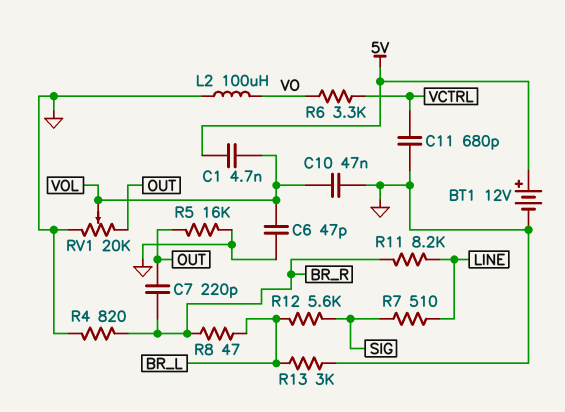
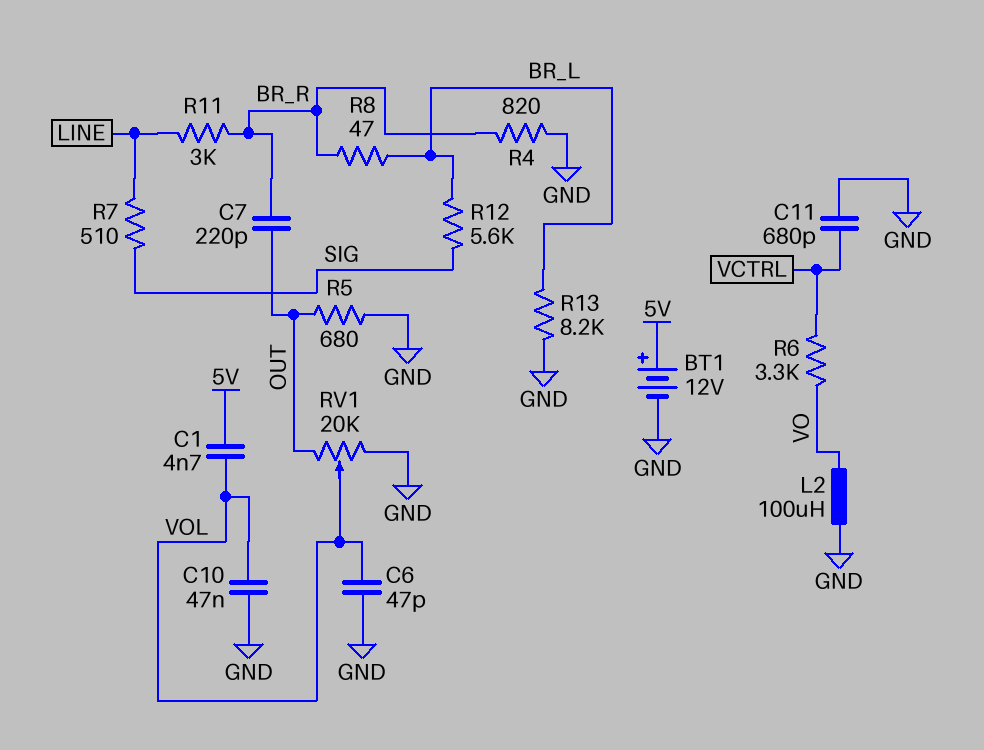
R5: 16k (GND, OUT) -> 680 (GND, OUT)
R11: 8.2k (BR_R, LINE) -> 3k (BR_R, LINE)
R13: 3k (BR_L, GND) -> 8.2k (BR_L, GND)

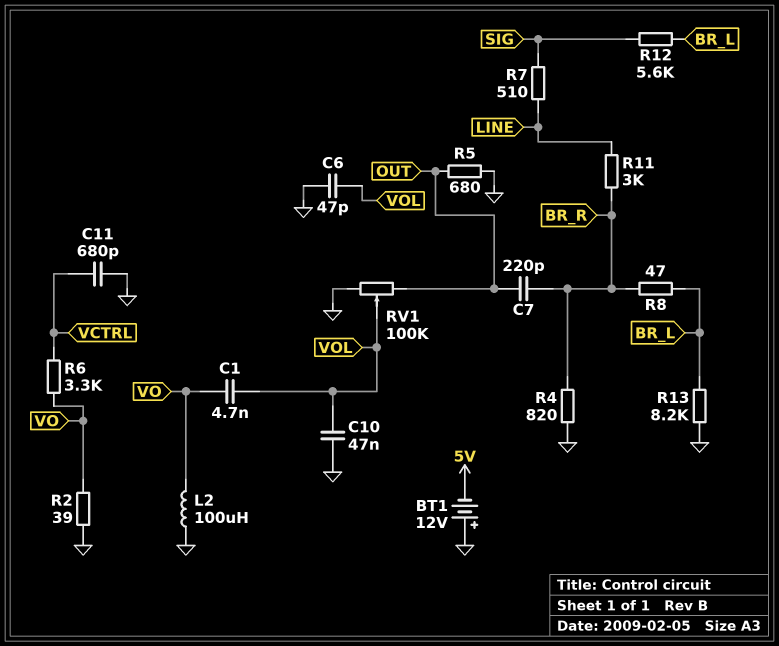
BT1: 12V (plus 5V, minus GND) -> 12V (plus GND, minus 5V)
C1: 4.7nF (5V, VOL) -> 4.7nF (VO, VOL)
R2: none -> 39 (GND, VO)
RV1: 20k (GND, OUT, wiper VOL) -> 100k (GND, OUT, wiper VOL)

